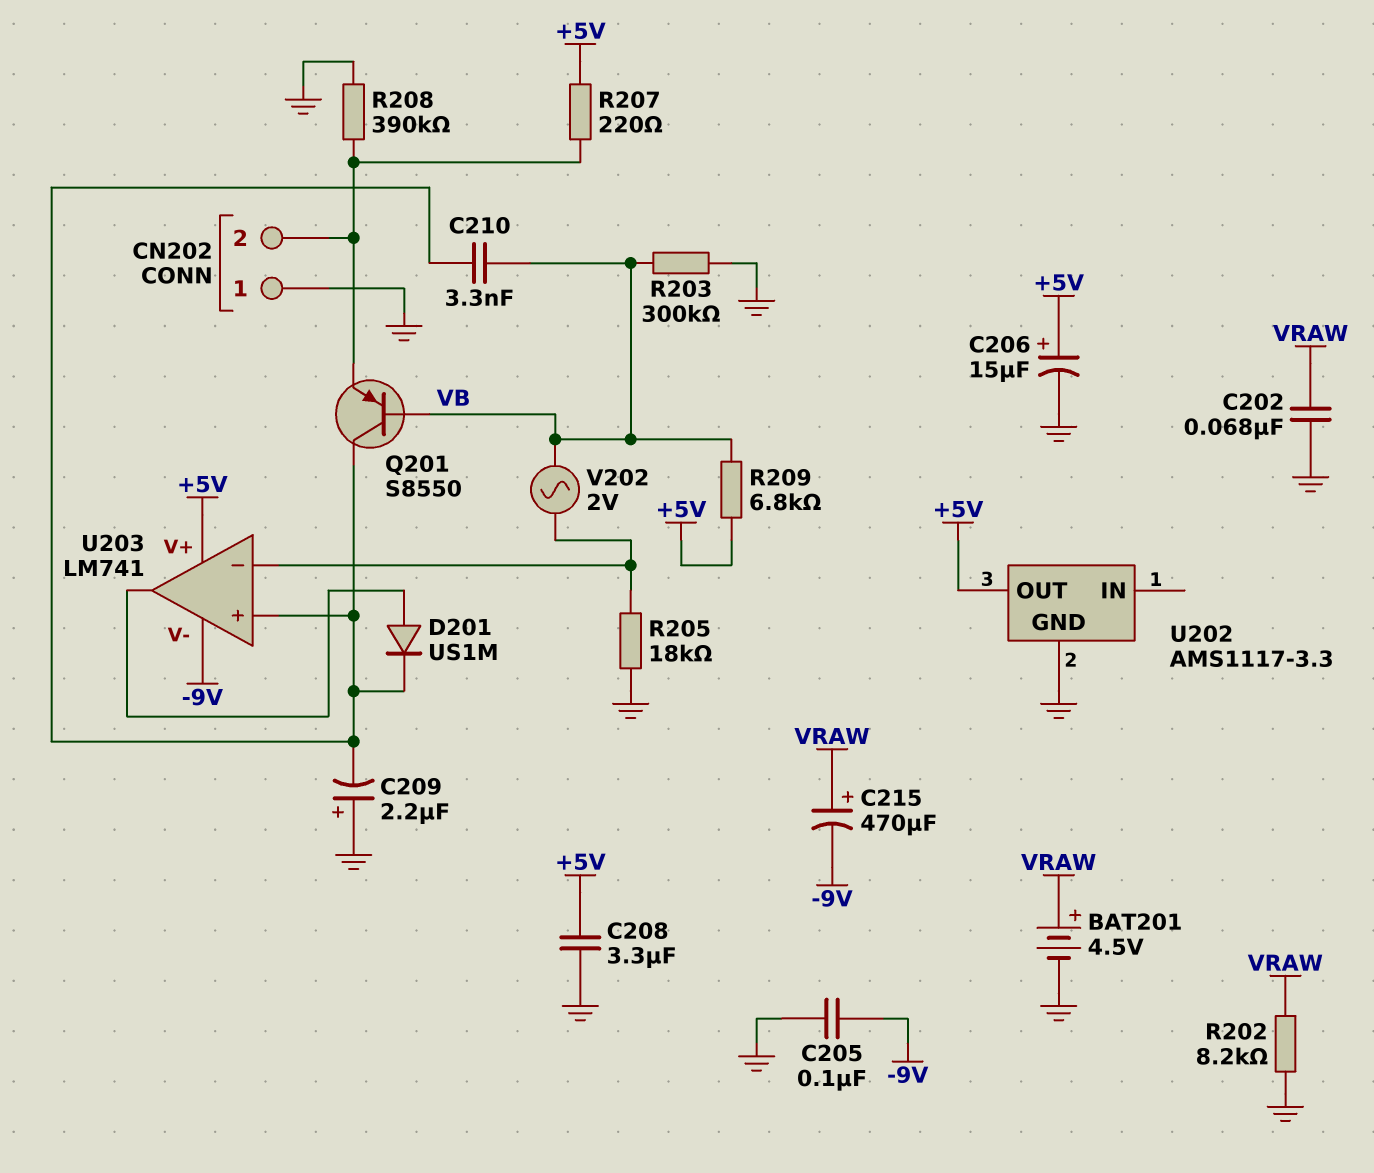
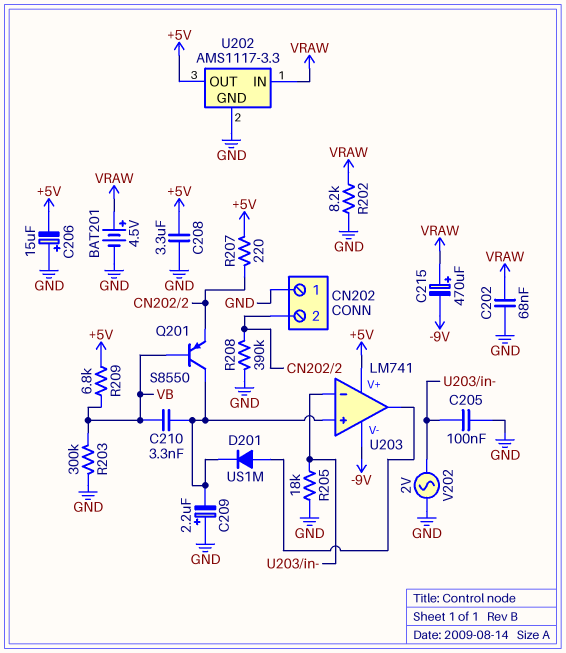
C205: 100nF (-9V, GND) -> 100nF (GND, U203/in-)
C206: 15uF (plus +5V, minus GND) -> 15uF (plus GND, minus +5V)
U202 pin IN: none -> VRAW
V202: AC 2V (U203/in-, VB) -> AC 2V (GND, U203/in-)

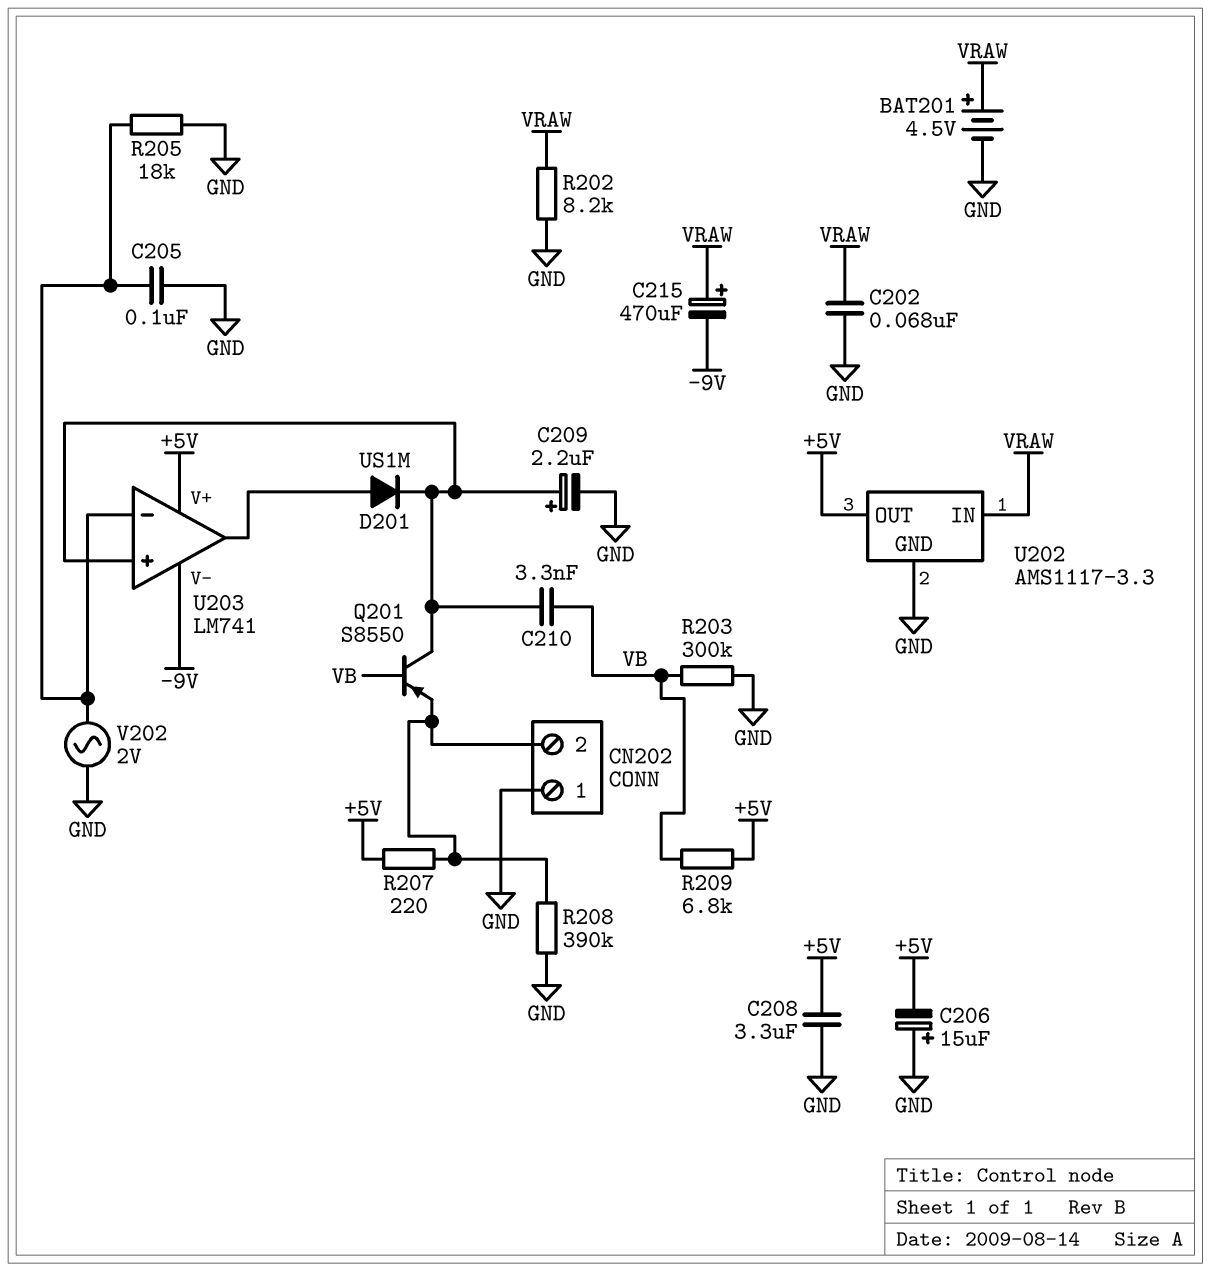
C209: 2.2uF (plus GND, minus U203/in+) -> 2.2uF (plus U203/in+, minus GND)

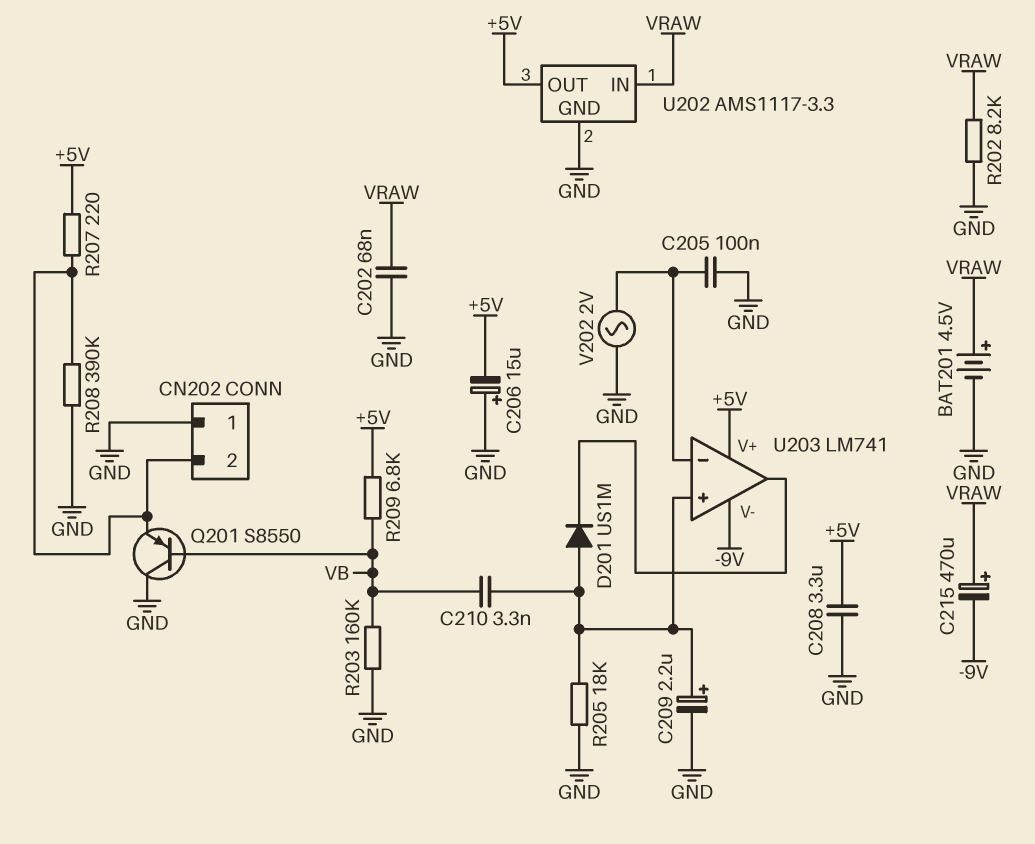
D201: diode US1M (A U203/out, K U203/in+) -> diode US1M (A U203/in+, K U203/out)
Q201: PNP S8550 (B VB, C U203/in+, E CN202/2) -> PNP S8550 (B VB, C GND, E CN202/2)
R203: 300k (GND, VB) -> 160k (GND, VB)
R205: 18k (GND, U203/in-) -> 18k (GND, U203/in+)

